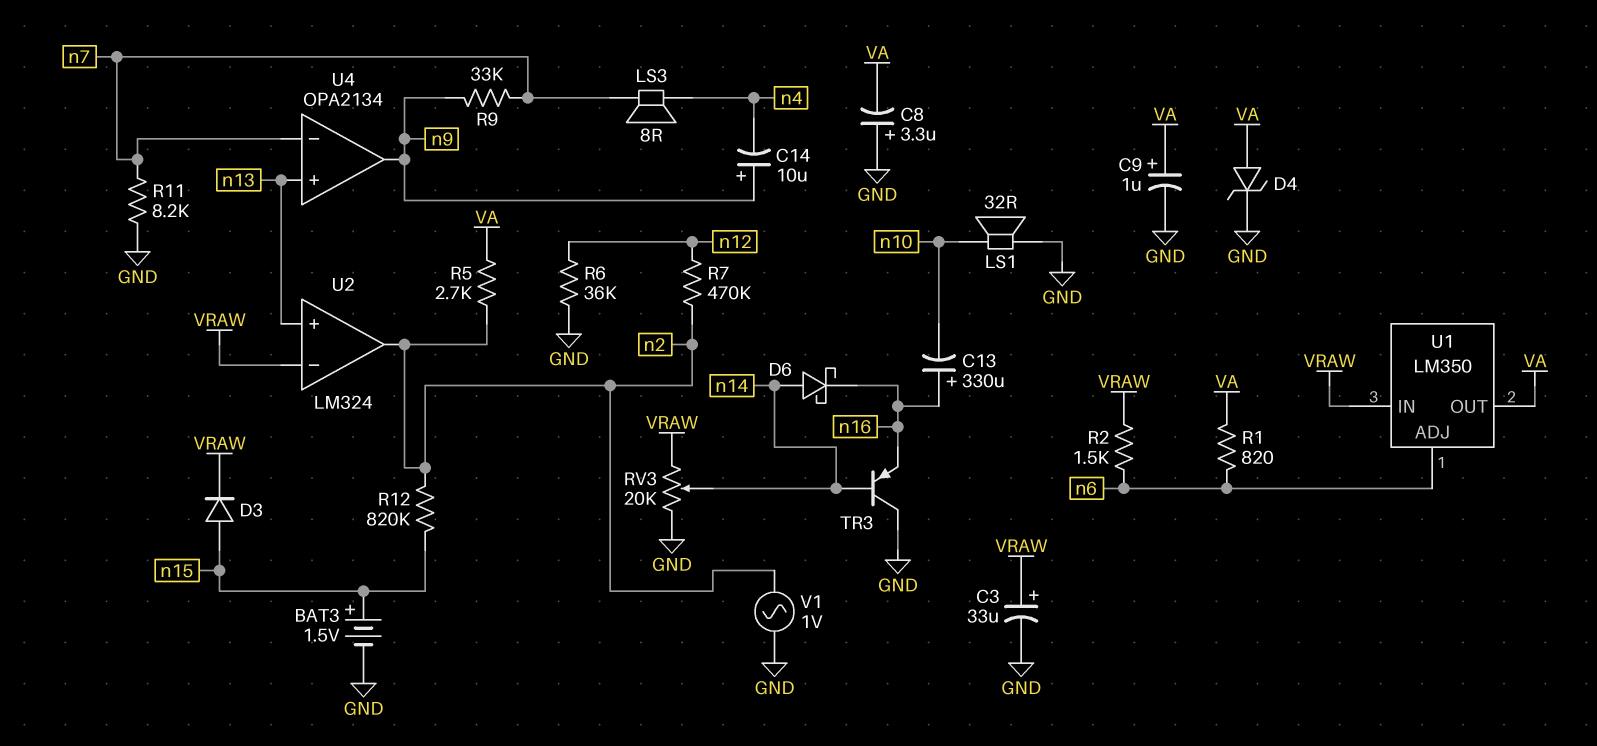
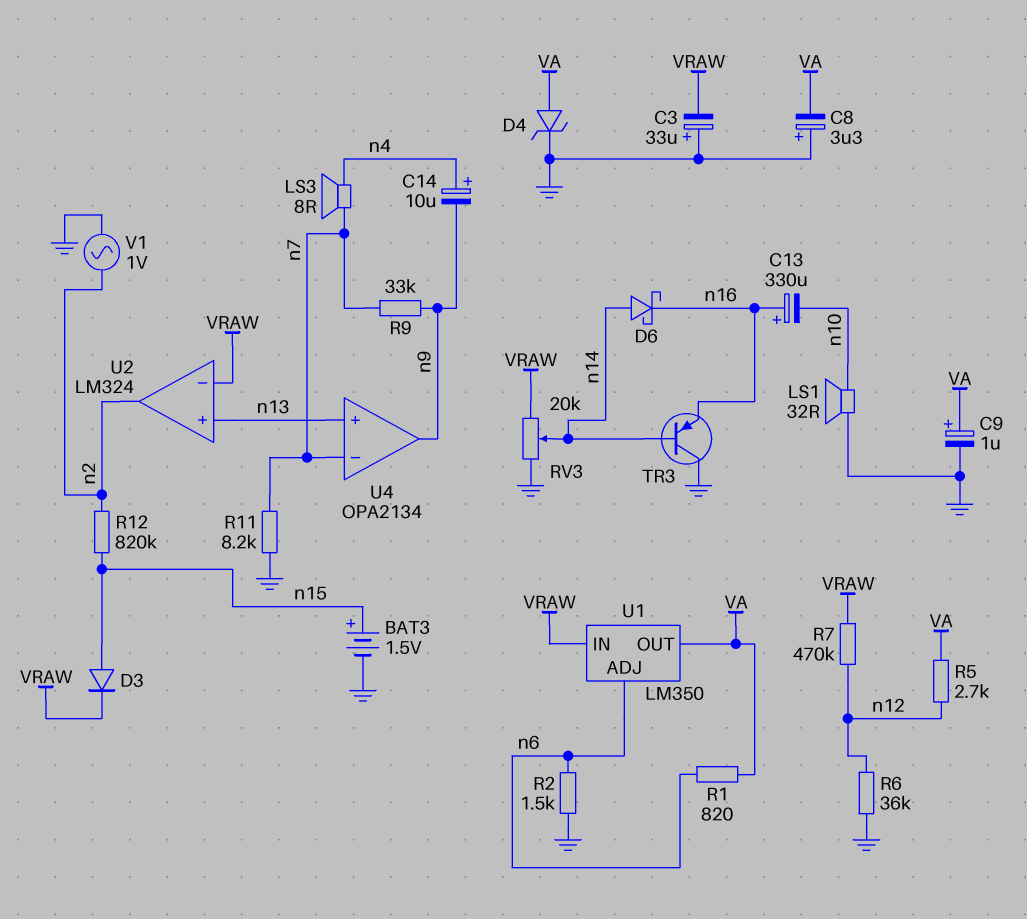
C3: 33uF (plus VRAW, minus GND) -> 33uF (plus GND, minus VRAW)
C14: 10uF (plus n9, minus n4) -> 10uF (plus n4, minus n9)
R2: 1.5k (VRAW, n6) -> 1.5k (GND, n6)
R5: 2.7k (VA, n2) -> 2.7k (VA, n12)
R7: 470k (n2, n12) -> 470k (VRAW, n12)

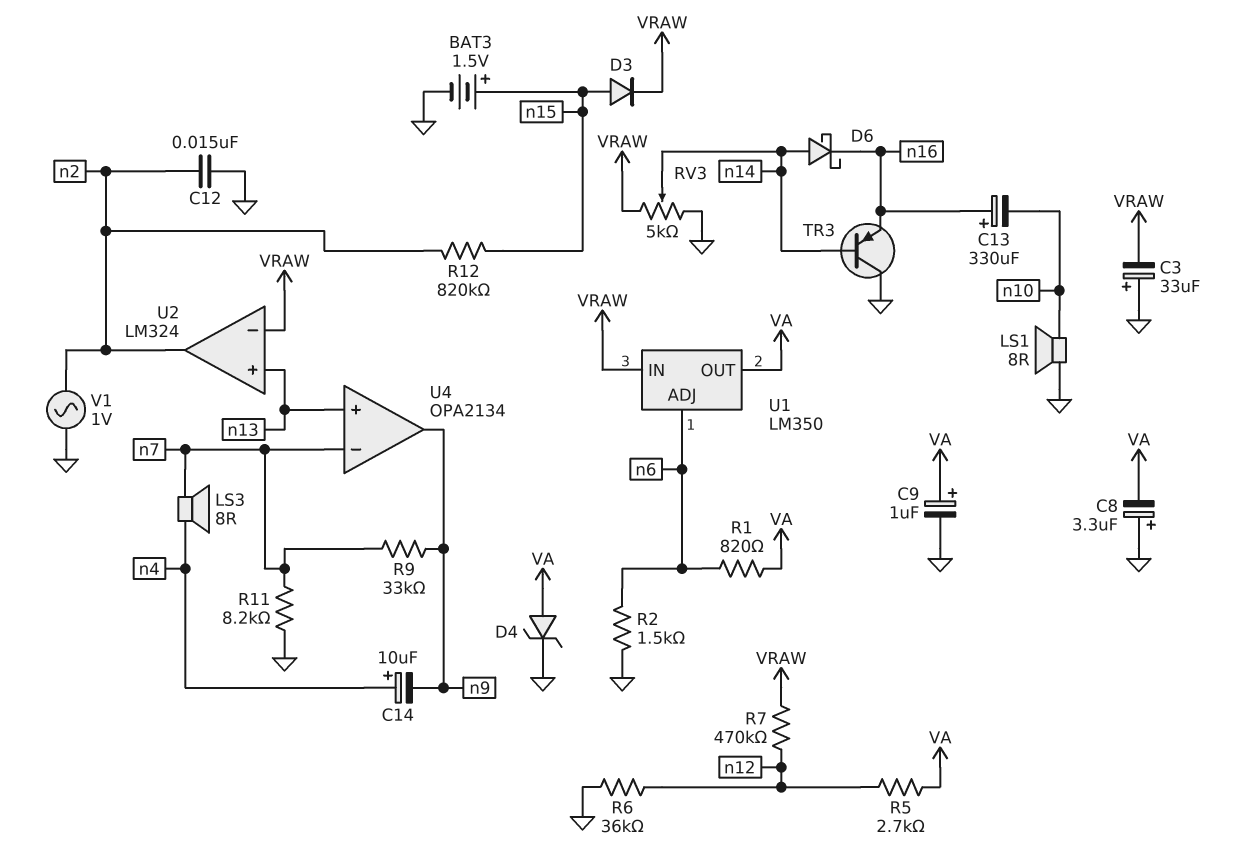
C12: none -> 15nF (GND, n2)
LS1: speaker 32R (GND, n10) -> speaker 8R (GND, n10)
RV3: 20k (GND, VRAW, wiper n14) -> 5k (GND, VRAW, wiper n14)

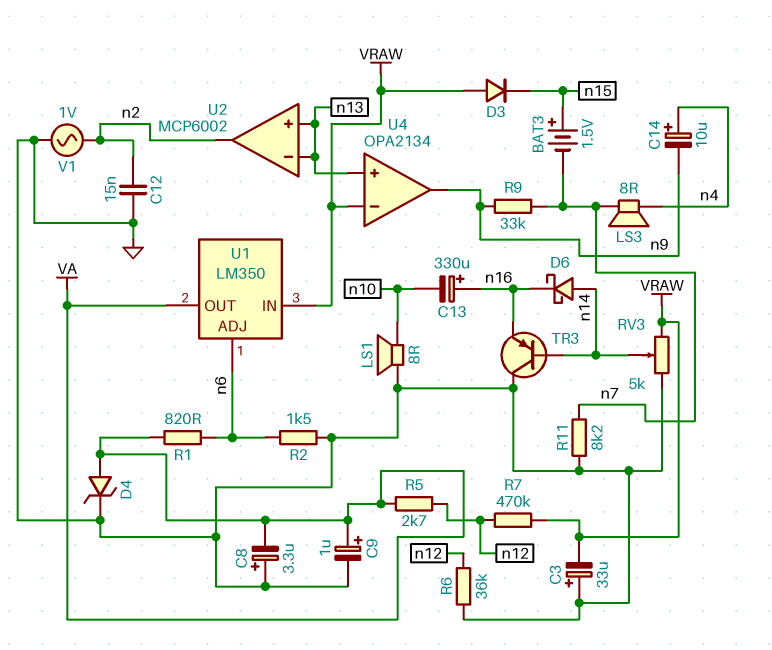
BAT3: 1.5V (plus n15, minus GND) -> 1.5V (plus n15, minus n7)
D3: diode (A n15, K VRAW) -> diode (A VRAW, K n15)
R12: 820k (n2, n15) -> none
U2: LM324 -> MCP6002
U2 pin in-: VRAW -> n13
U4 pin in-: n7 -> VRAW

